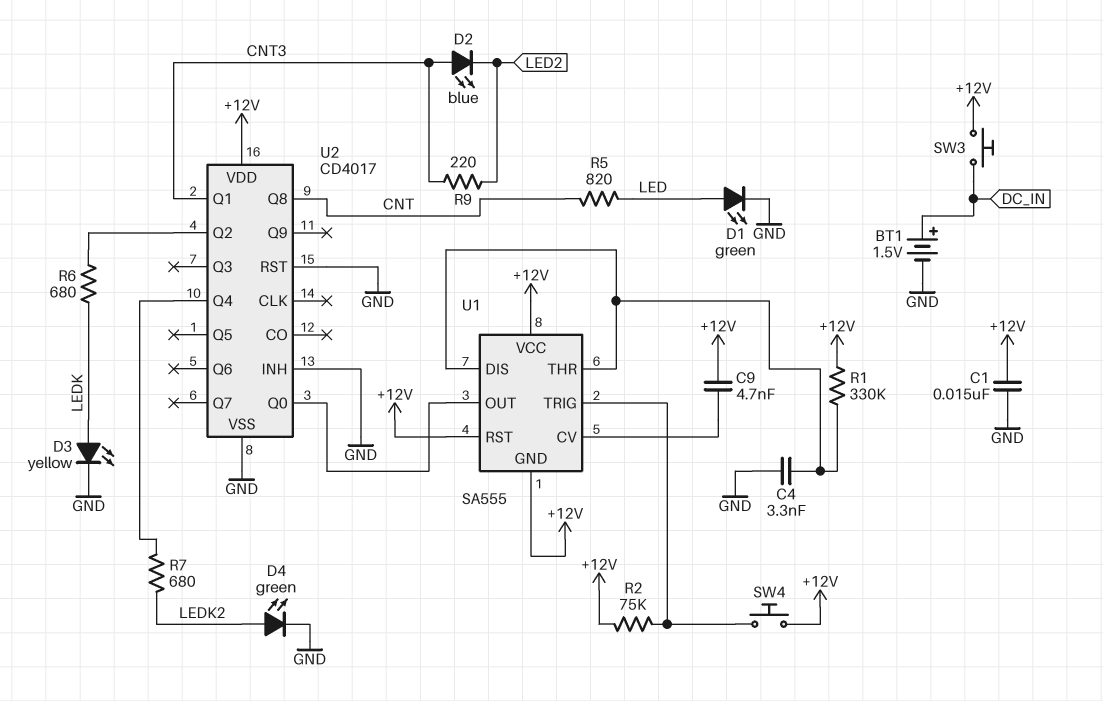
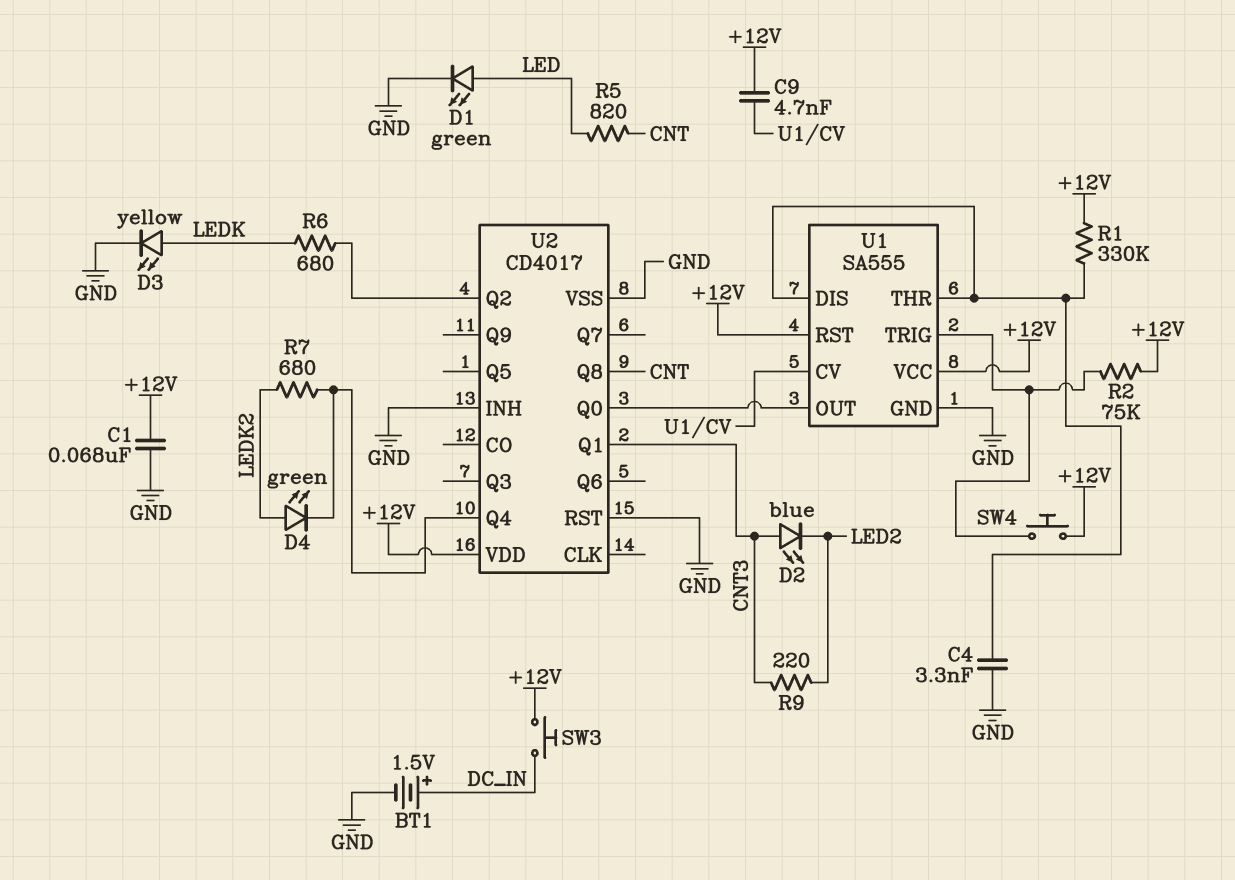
C1: 15nF (+12V, GND) -> 68nF (+12V, GND)
D4: LED green (A LEDK2, K GND) -> LED green (A LEDK2, K U2/Q4)
U1 pin GND: +12V -> GND

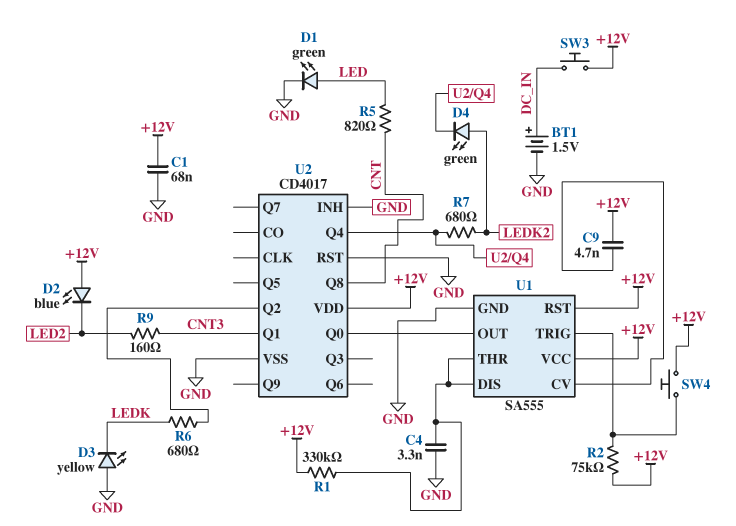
D2: LED blue (A CNT3, K LED2) -> LED blue (A +12V, K LED2)
D3: LED yellow (A LEDK, K GND) -> LED yellow (A GND, K LEDK)
R9: 220 (CNT3, LED2) -> 160 (CNT3, LED2)

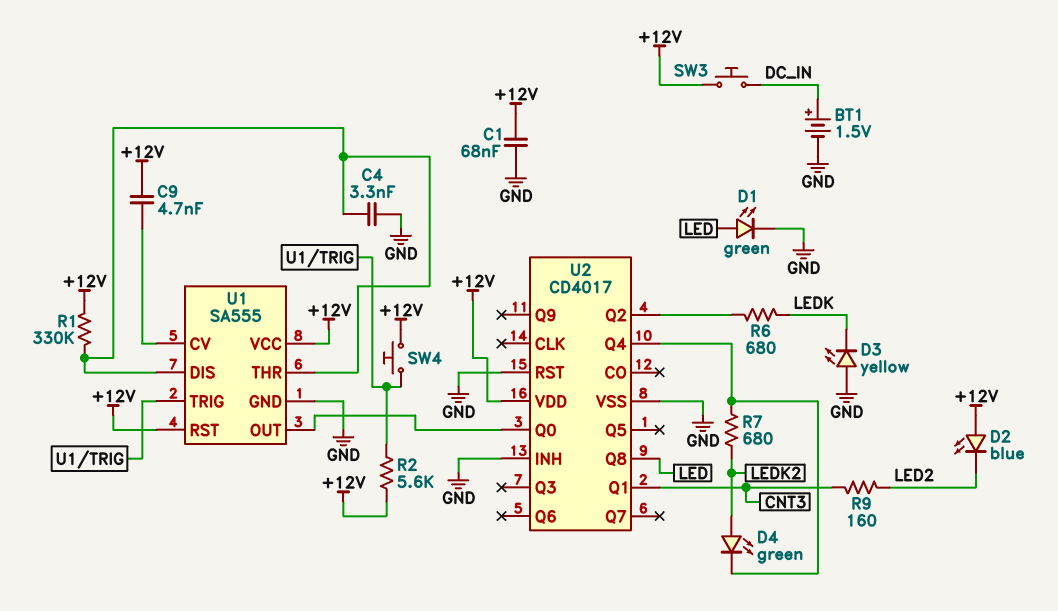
R2: 75k (+12V, U1/TRIG) -> 5.6k (+12V, U1/TRIG)
R5: 820 (CNT, LED) -> none
U2 pin Q8: CNT -> LED

